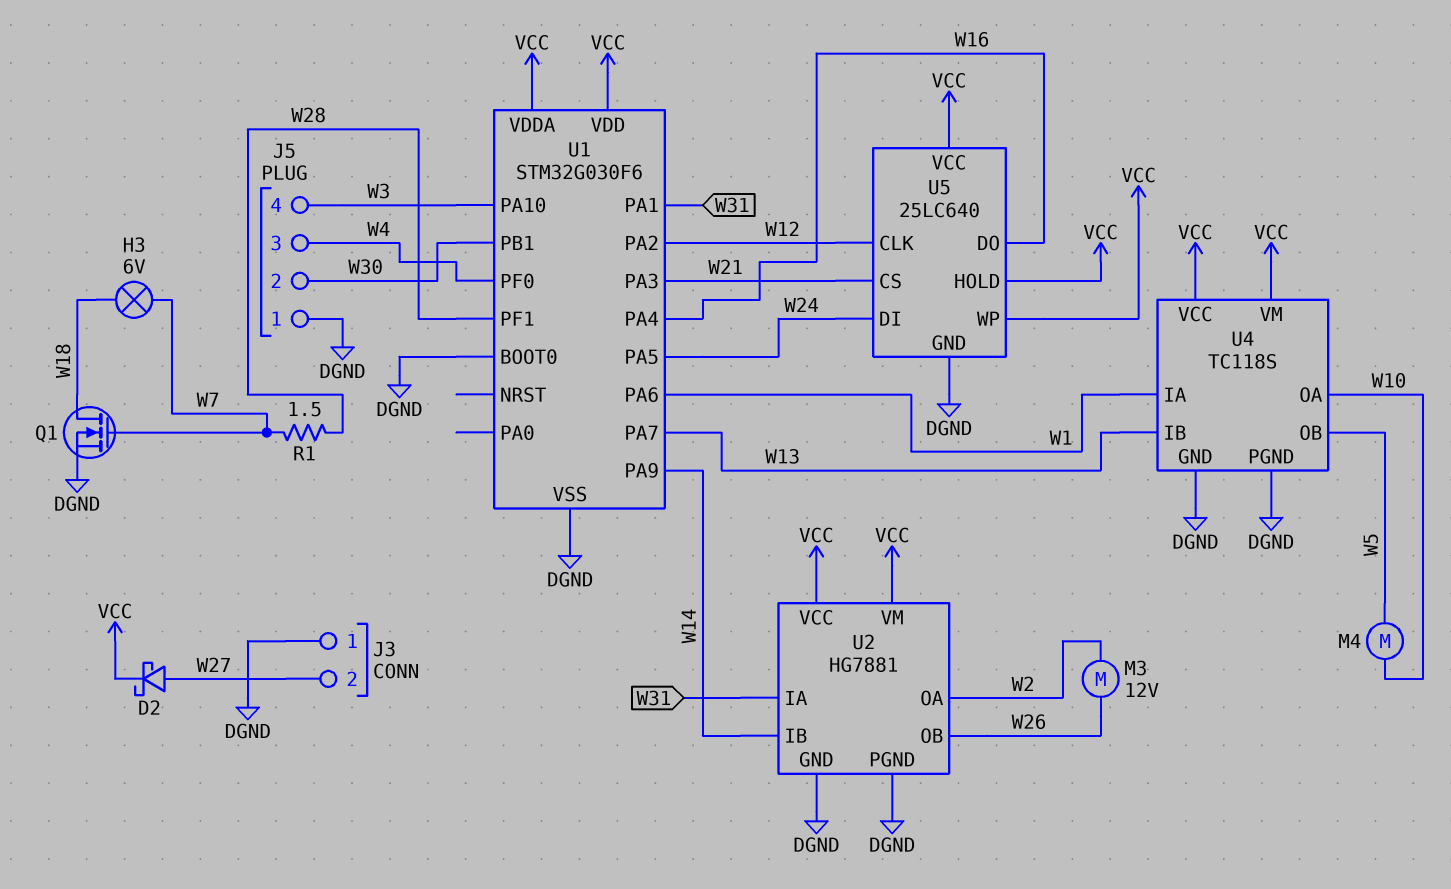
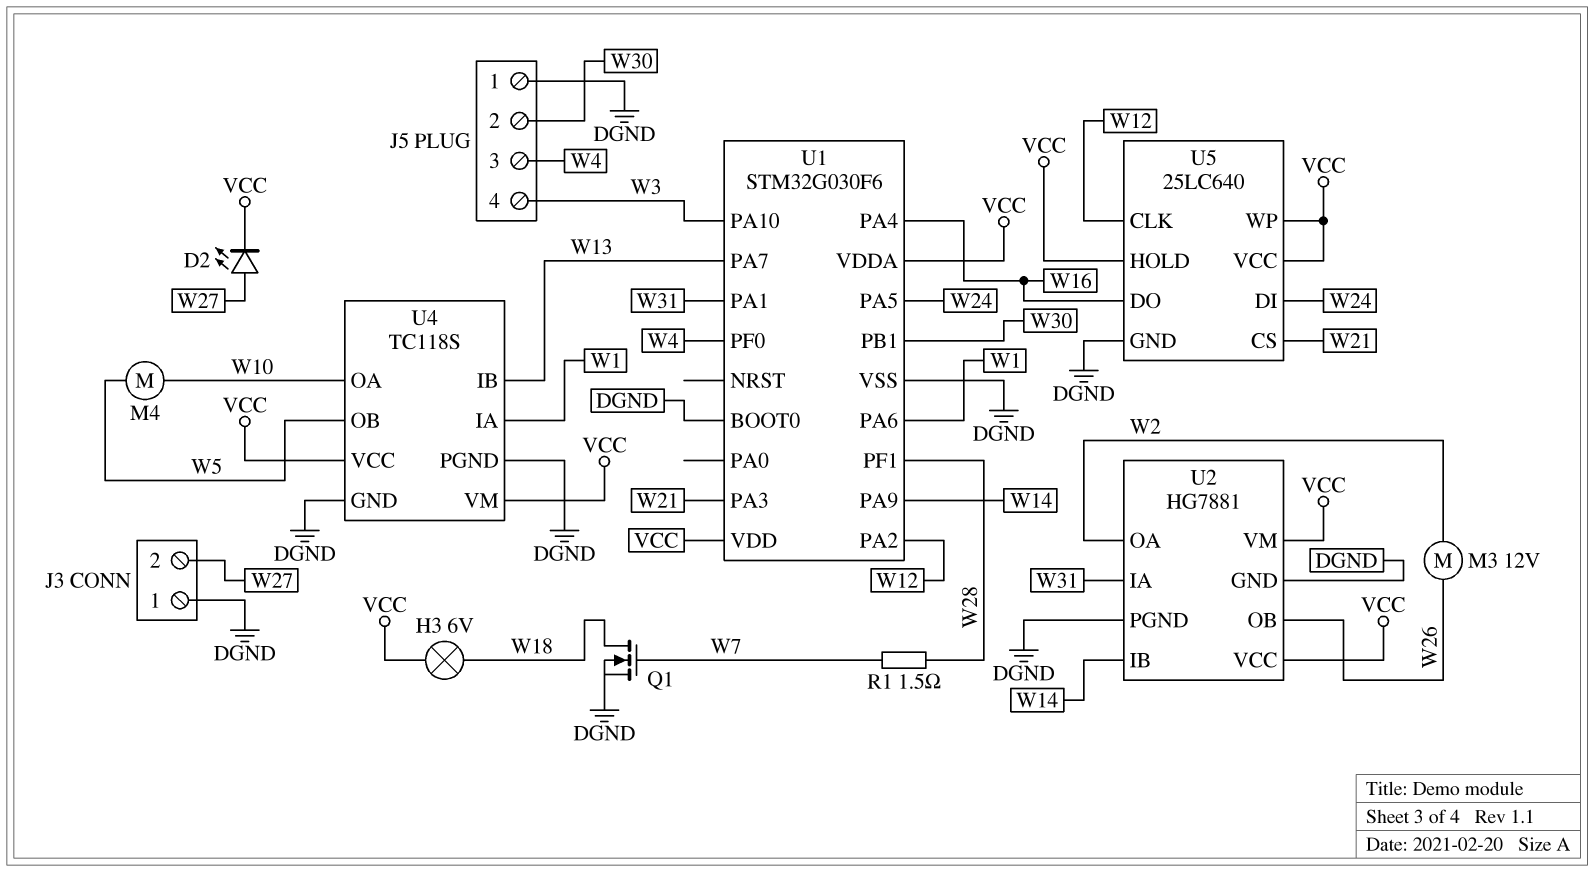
D2: schottky (A W27, K VCC) -> LED (A W27, K VCC)
H3: lamp 6V (W7, W18) -> lamp 6V (VCC, W18)

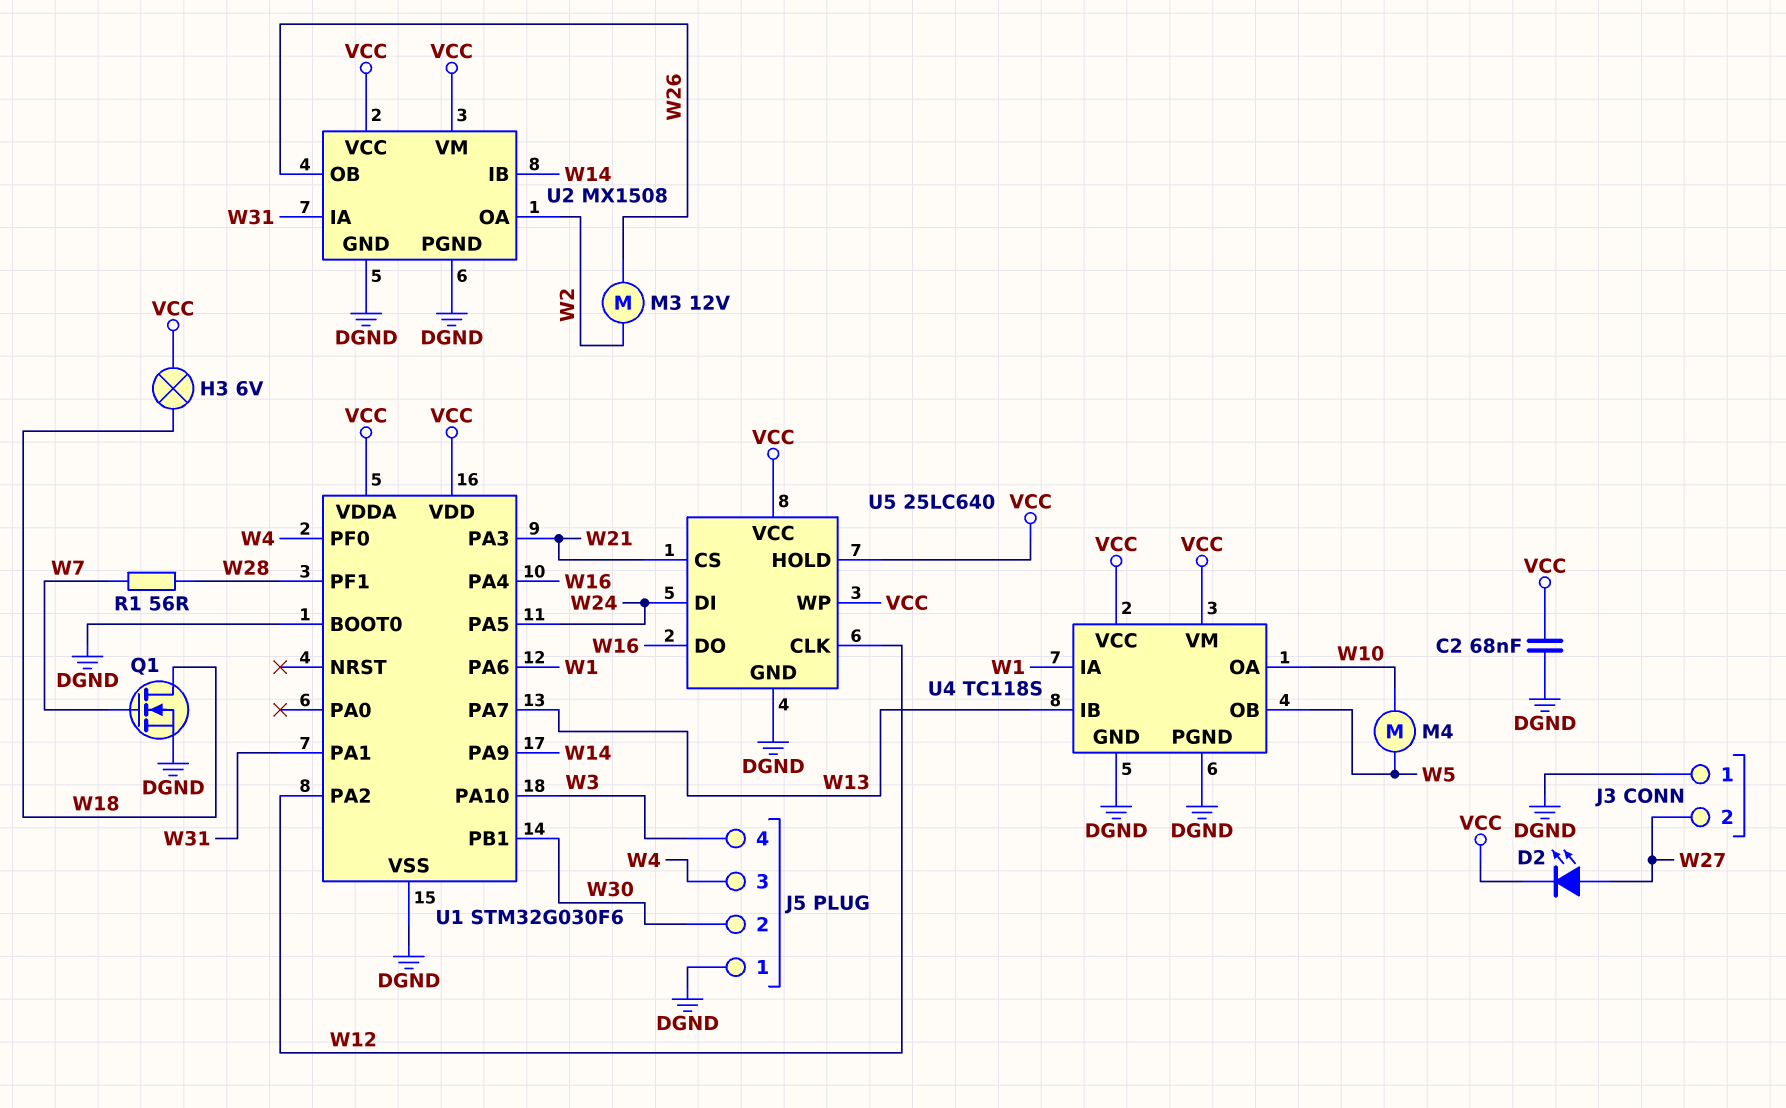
C2: none -> 68nF (DGND, VCC)
R1: 1.5 (W7, W28) -> 56 (W7, W28)
U2: HG7881 -> MX1508

